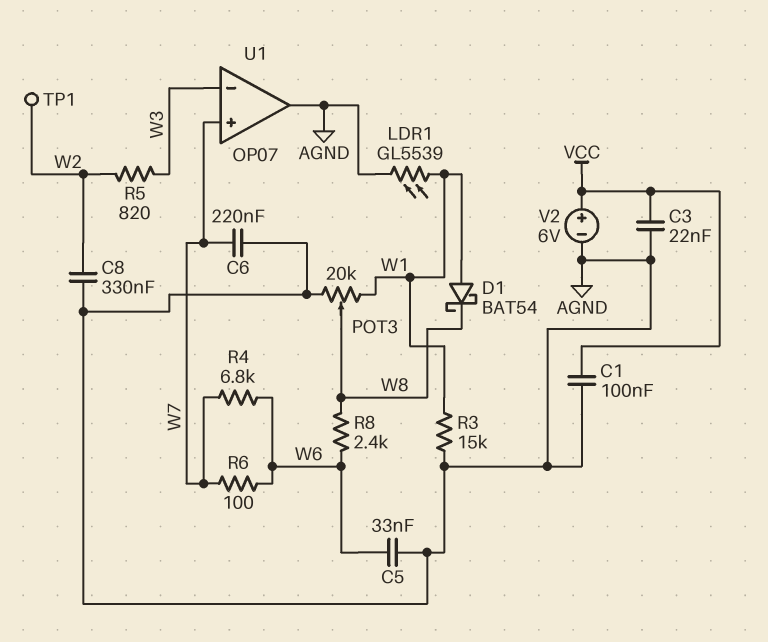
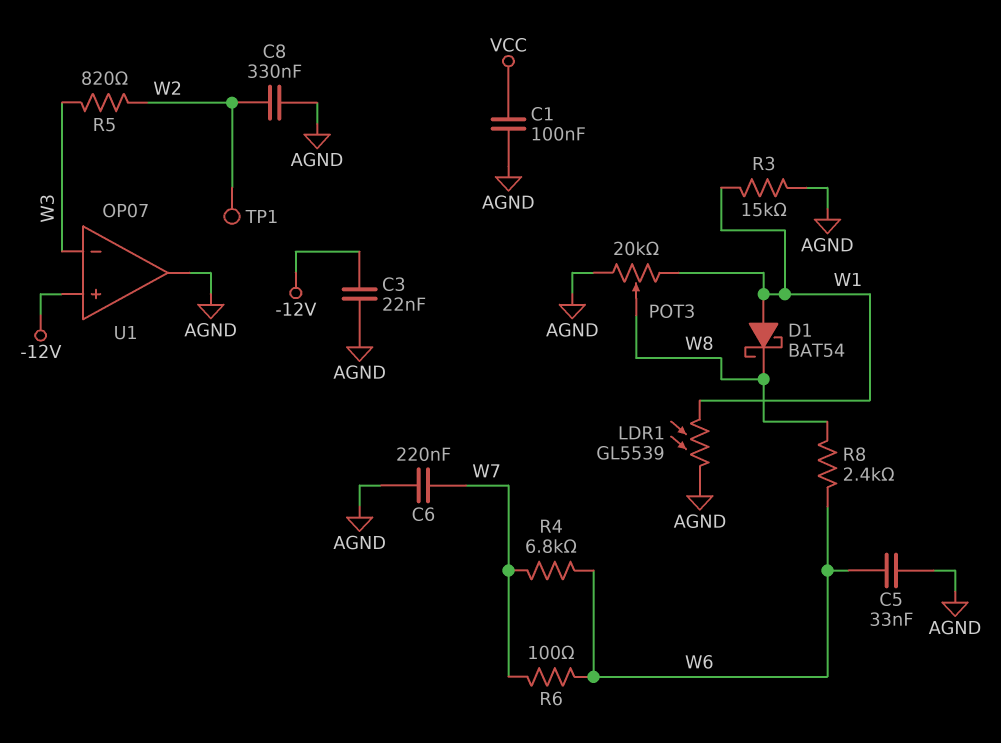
C3: 22nF (AGND, VCC) -> 22nF (-12V, AGND)
U1 pin in+: W7 -> -12V
V2: 6V (plus VCC, minus AGND) -> none

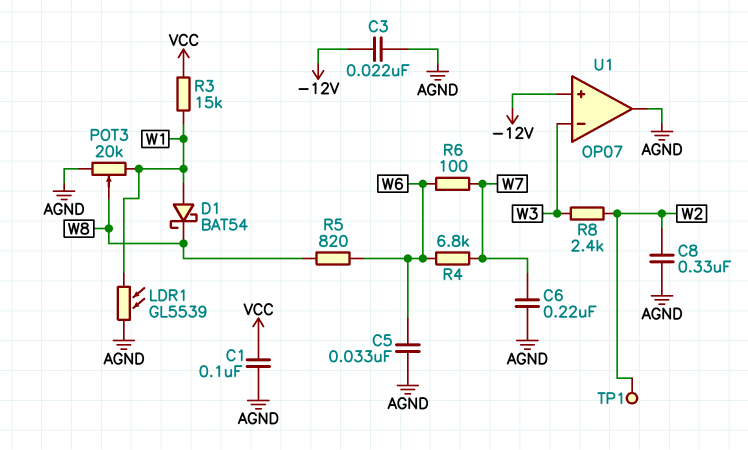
R3: 15k (AGND, W1) -> 15k (VCC, W1)
R5: 820 (W2, W3) -> 820 (W6, W8)
R8: 2.4k (W6, W8) -> 2.4k (W2, W3)

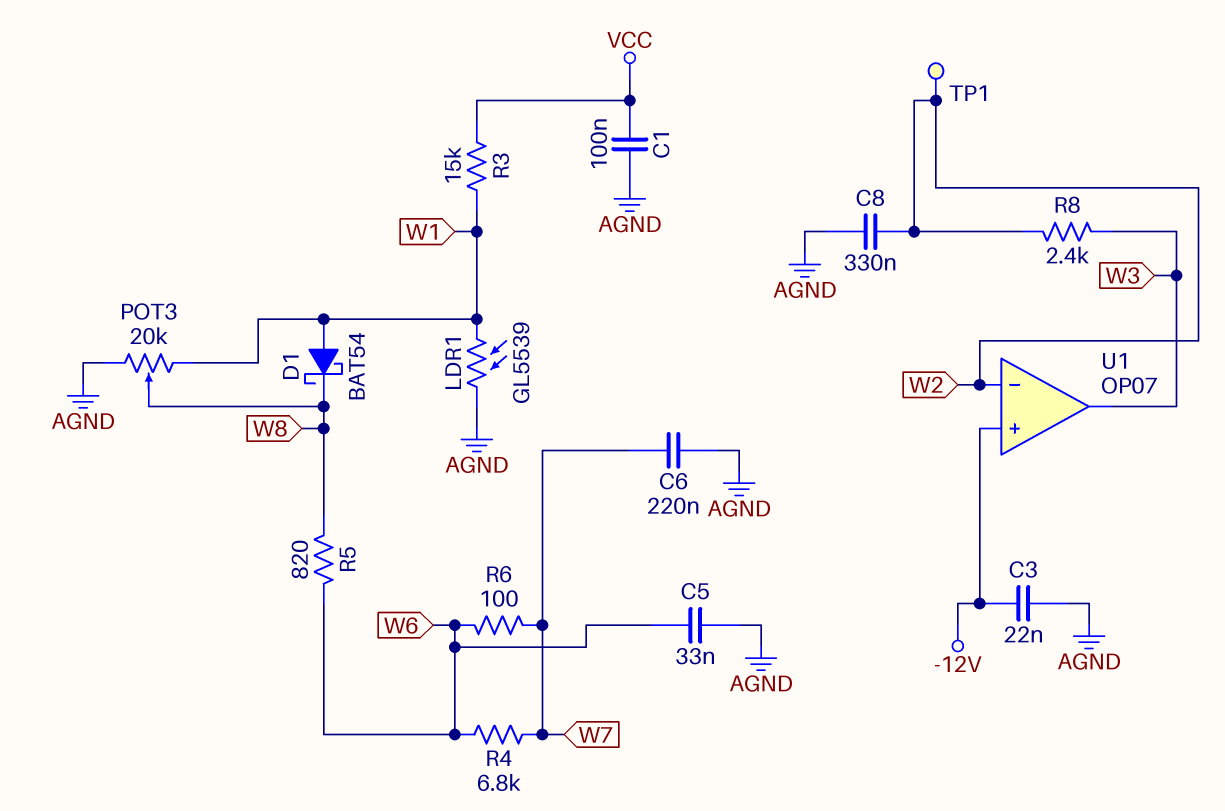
U1 pin in-: W3 -> W2
U1 pin out: AGND -> W3

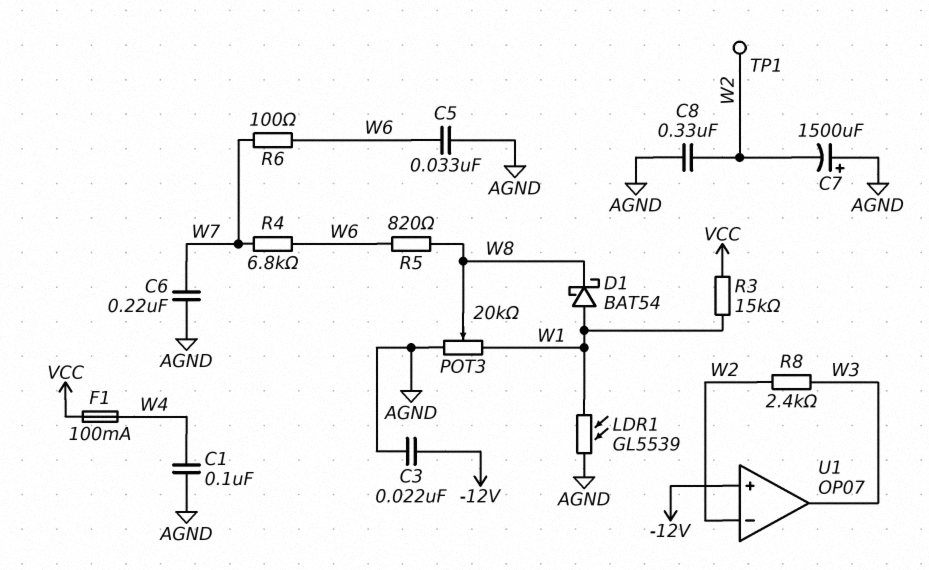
C1: 100nF (AGND, VCC) -> 100nF (AGND, W4)
C7: none -> 1500uF (plus AGND, minus W2)
F1: none -> 100mA (VCC, W4)

